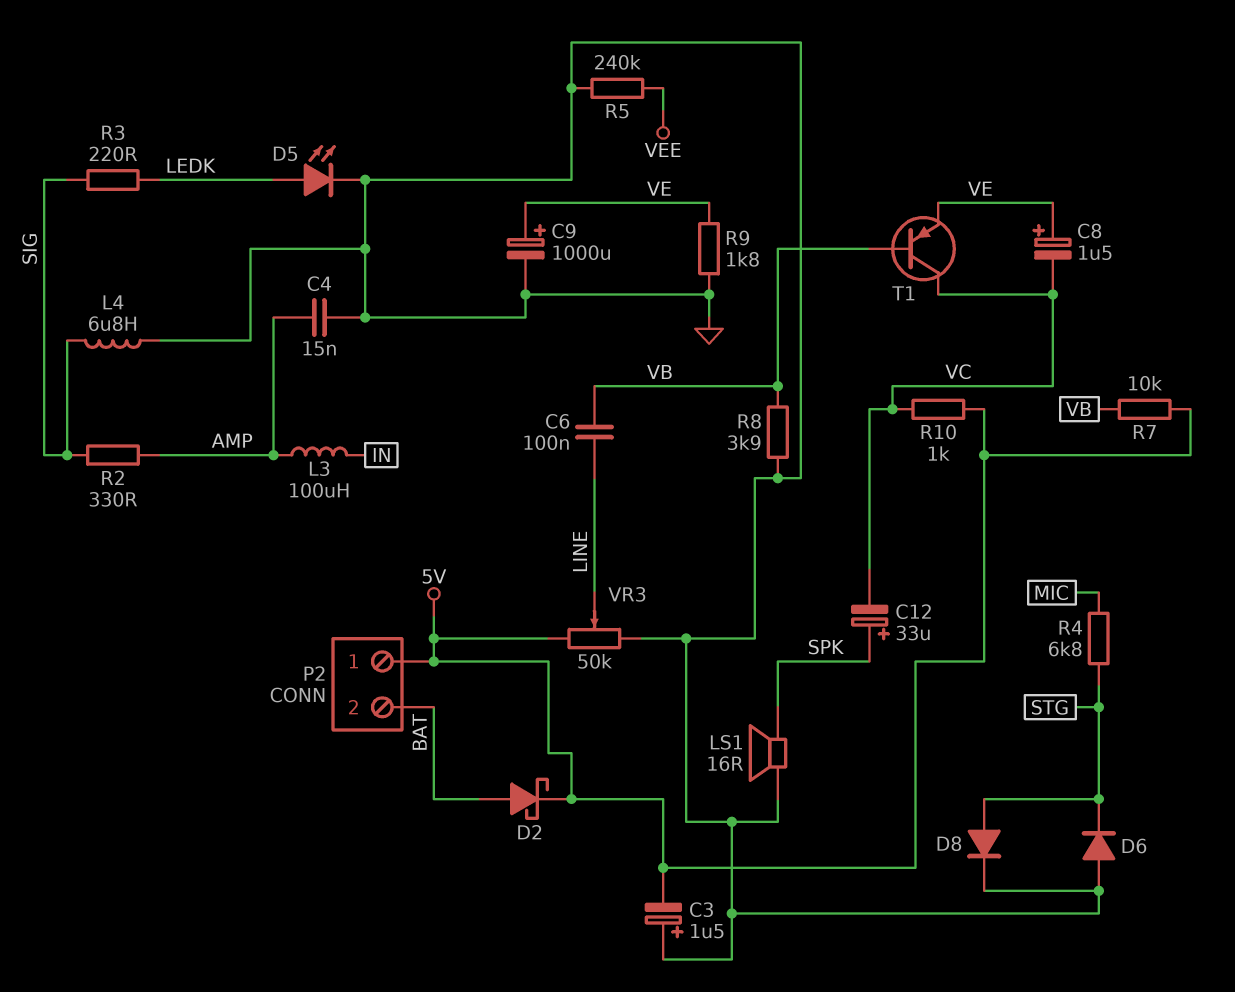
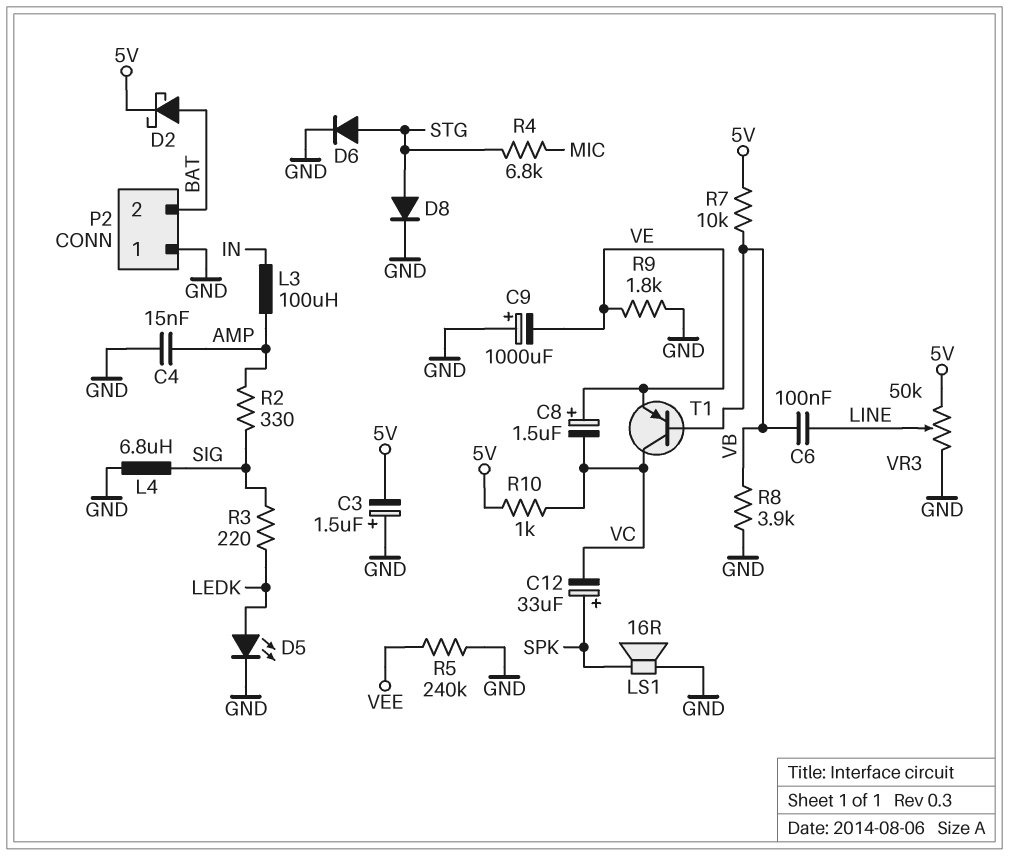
C9: 1000uF (plus VE, minus GND) -> 1000uF (plus GND, minus VE)
D6: diode (A GND, K STG) -> diode (A STG, K GND)
P2 pin 1: 5V -> GND

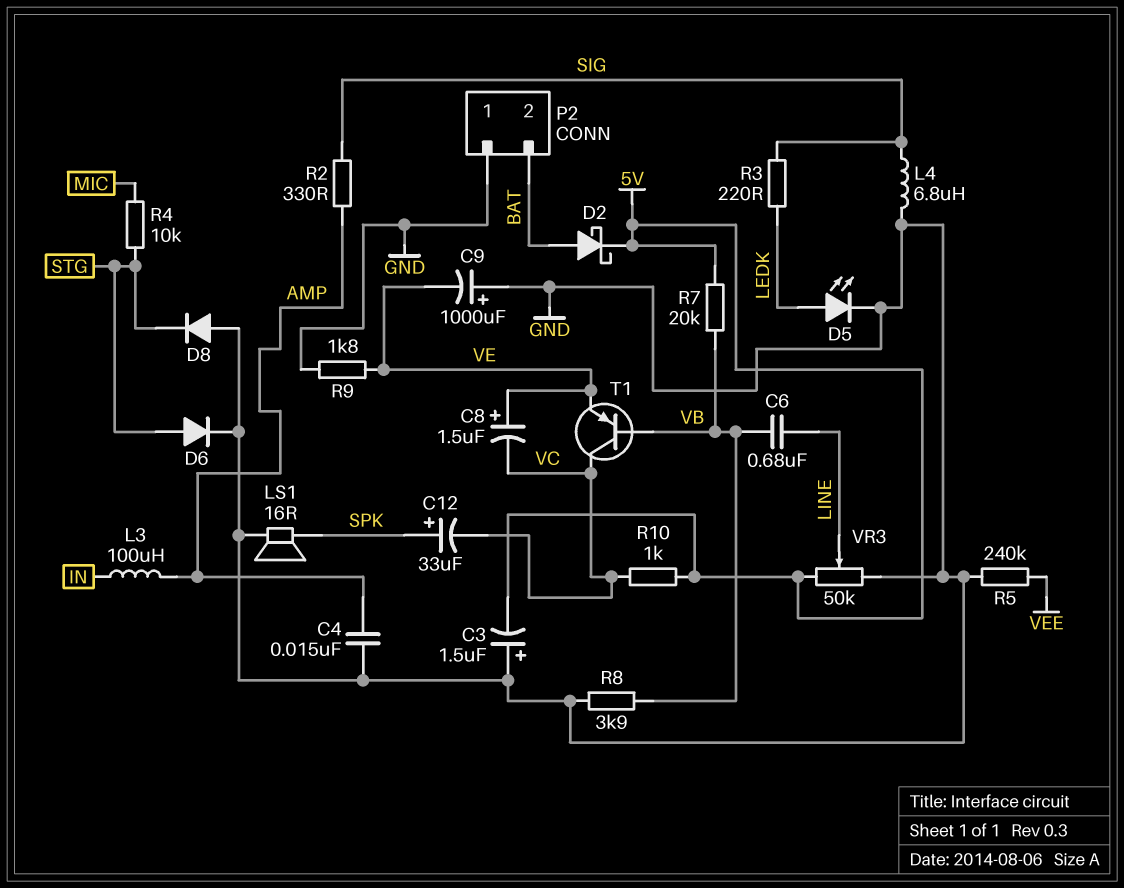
C6: 100nF (LINE, VB) -> 680nF (LINE, VB)
D8: diode (A STG, K GND) -> diode (A GND, K STG)
R4: 6.8k (MIC, STG) -> 10k (MIC, STG)
R7: 10k (5V, VB) -> 20k (5V, VB)

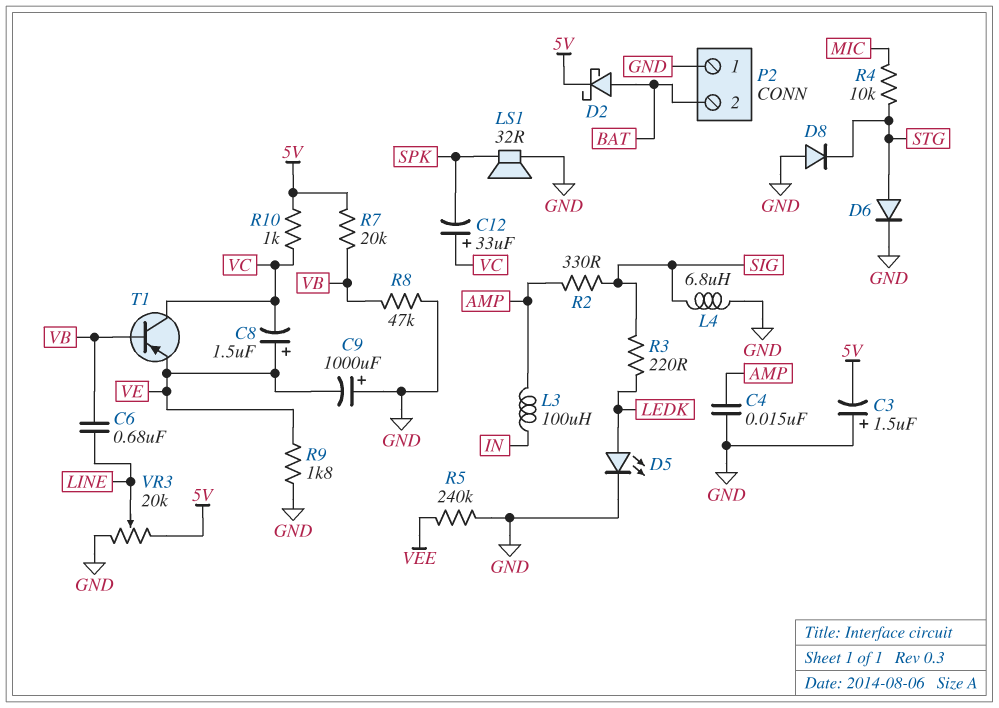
C12: 33uF (plus SPK, minus VC) -> 33uF (plus VC, minus SPK)
LS1: speaker 16R (GND, SPK) -> speaker 32R (GND, SPK)
R8: 3.9k (GND, VB) -> 47k (GND, VB)
VR3: 50k (5V, GND, wiper LINE) -> 20k (5V, GND, wiper LINE)

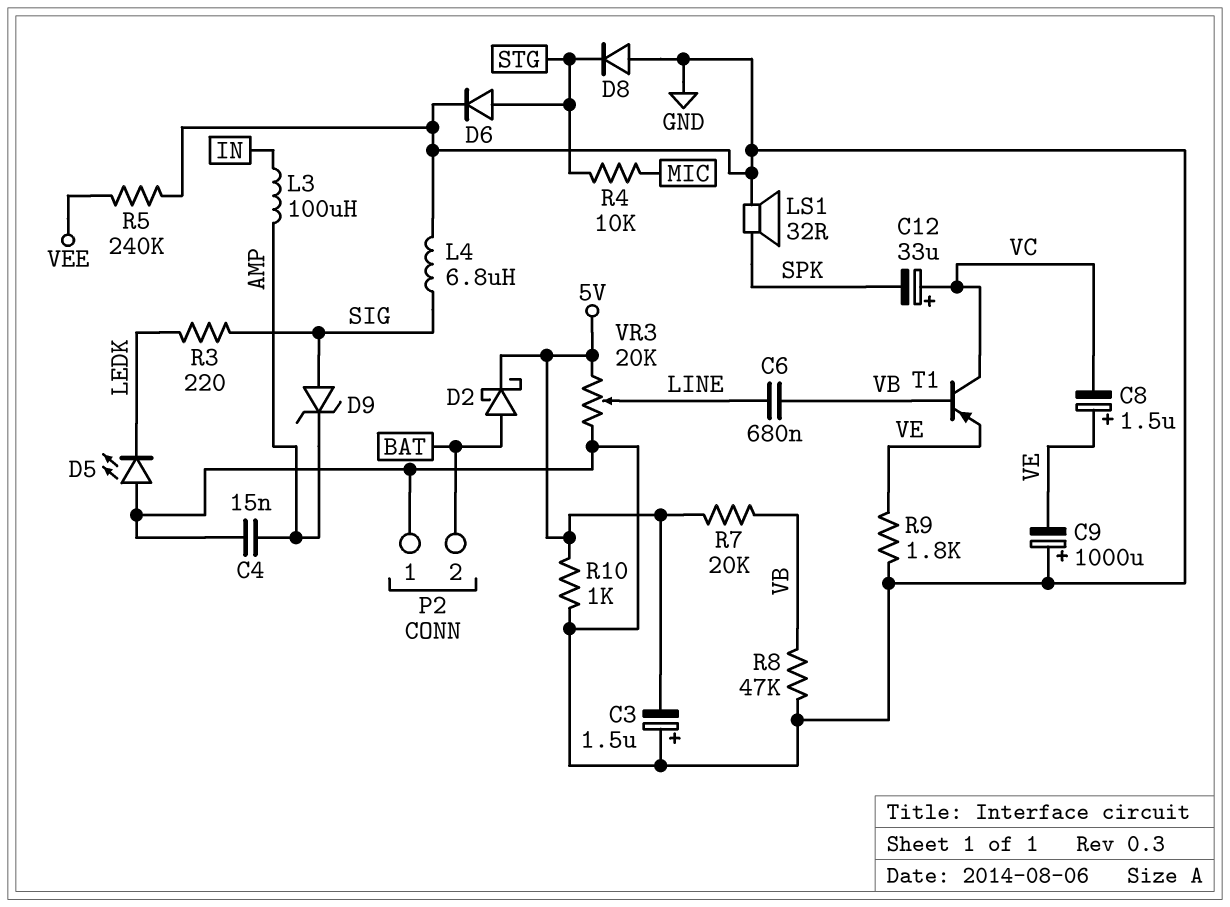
D5: LED (A LEDK, K GND) -> LED (A GND, K LEDK)
D9: none -> zener (A SIG, K AMP)
R2: 330 (AMP, SIG) -> none
R10: 1k (5V, VC) -> 1k (5V, GND)

